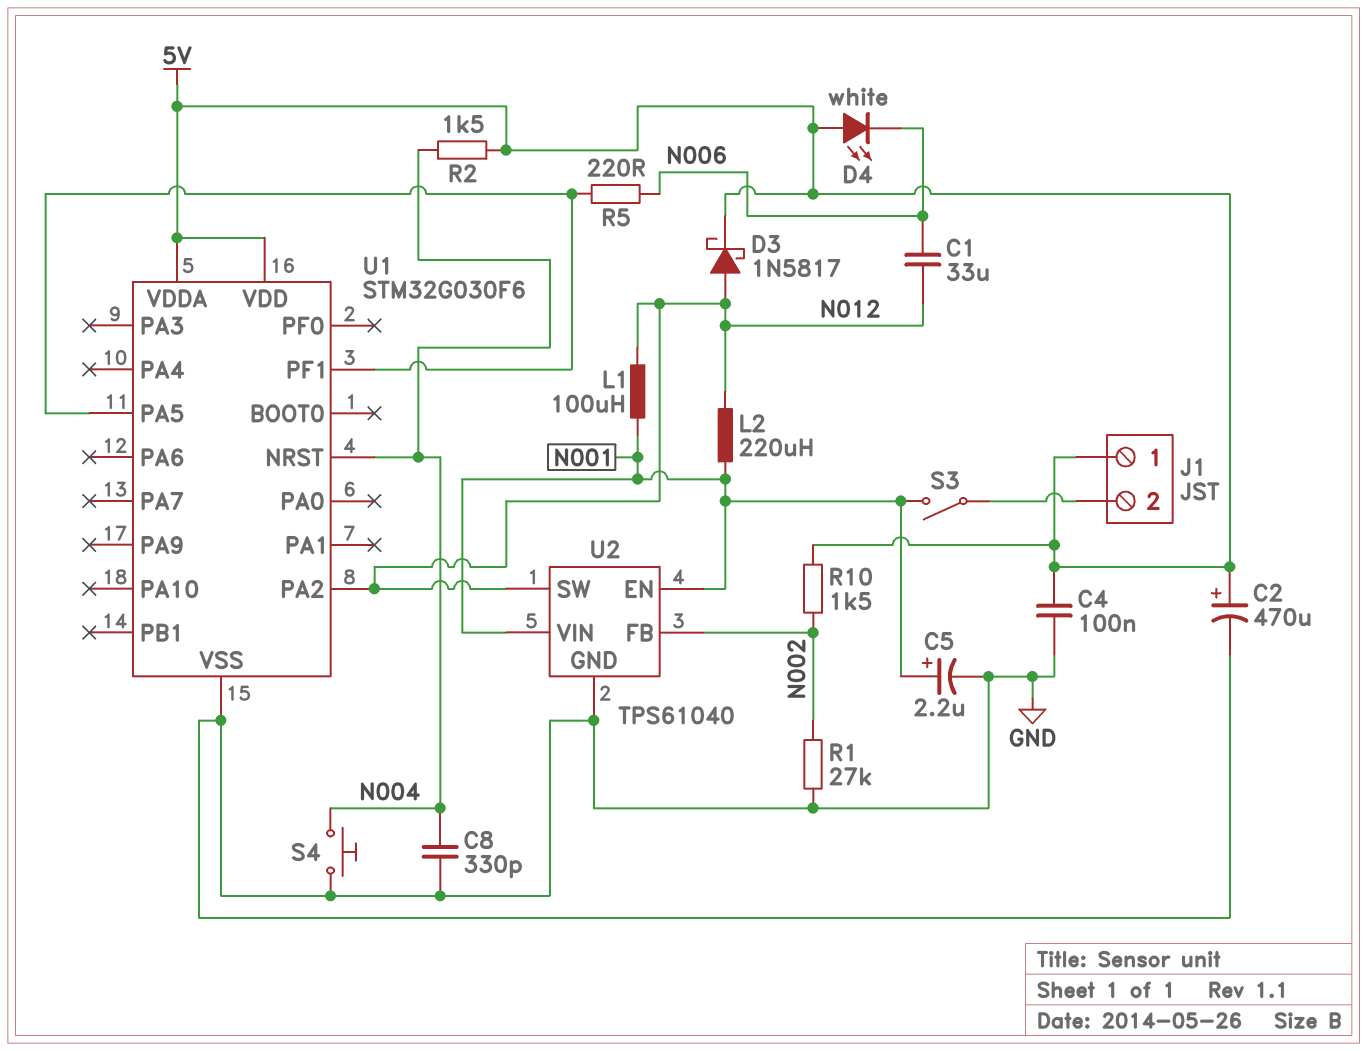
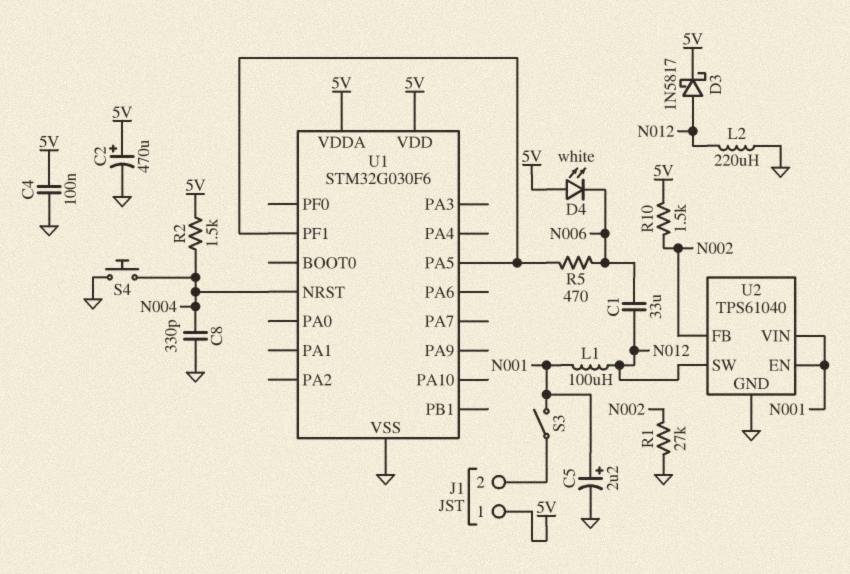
L2: 220uH (N001, N012) -> 220uH (GND, N012)
R5: 220 (N006, U1/PA5) -> 470 (N006, U1/PA5)
U1 pin PA2: N012 -> none

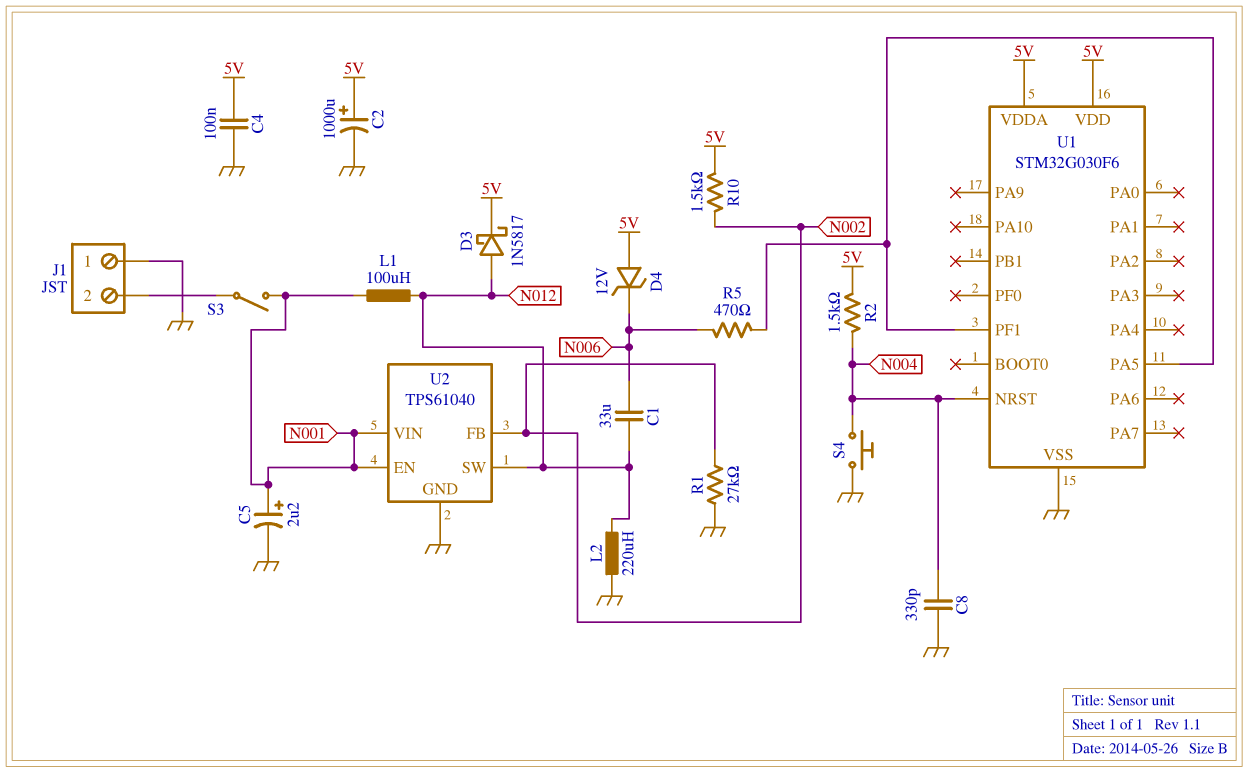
C2: 470uF (plus 5V, minus GND) -> 1000uF (plus 5V, minus GND)
D4: LED white (A 5V, K N006) -> zener 12V (A 5V, K N006)
J1 pin 1: 5V -> GND

